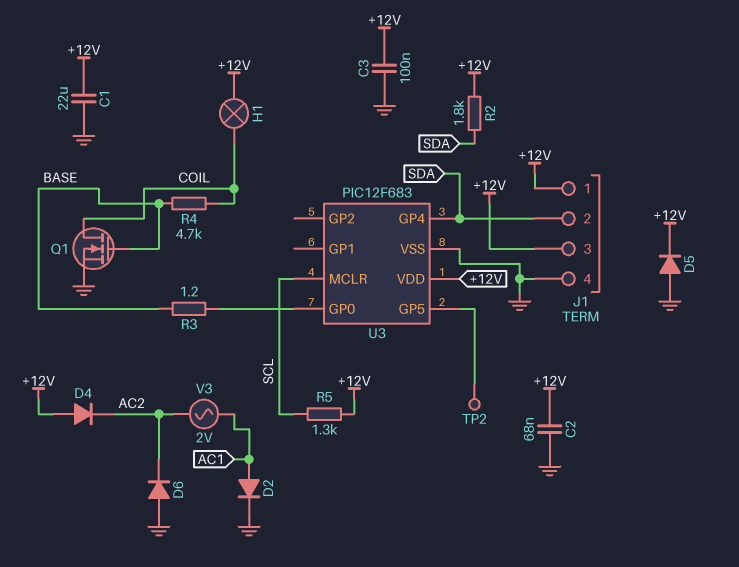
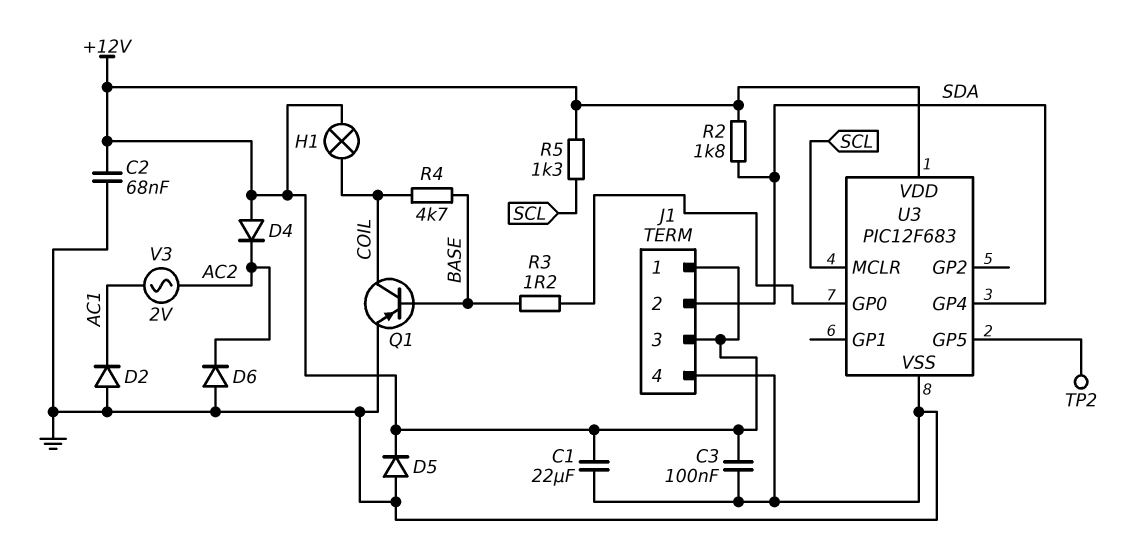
D2: diode (A AC1, K GND) -> diode (A GND, K AC1)
Q1: NMOS (G BASE, D COIL, S GND) -> PNP (B BASE, C COIL, E GND)

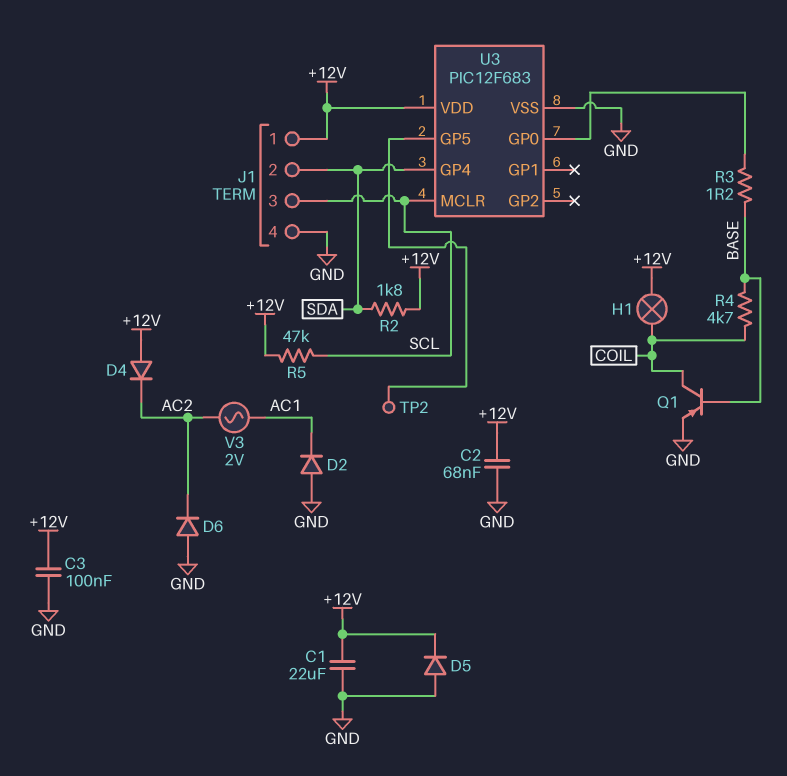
J1 pin 3: +12V -> SCL
R5: 1.3k (+12V, SCL) -> 47k (+12V, SCL)

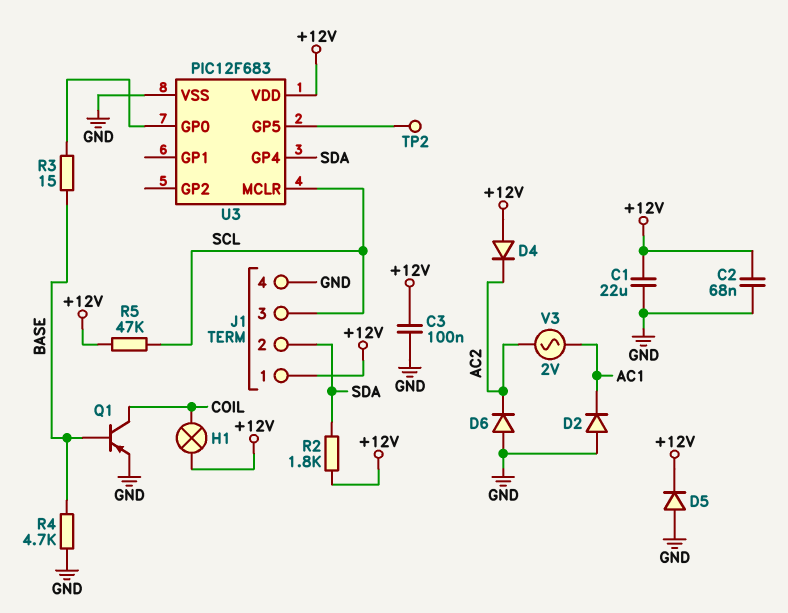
R3: 1.2 (BASE, U3/GP0) -> 15 (BASE, U3/GP0)
R4: 4.7k (BASE, COIL) -> 4.7k (BASE, GND)

